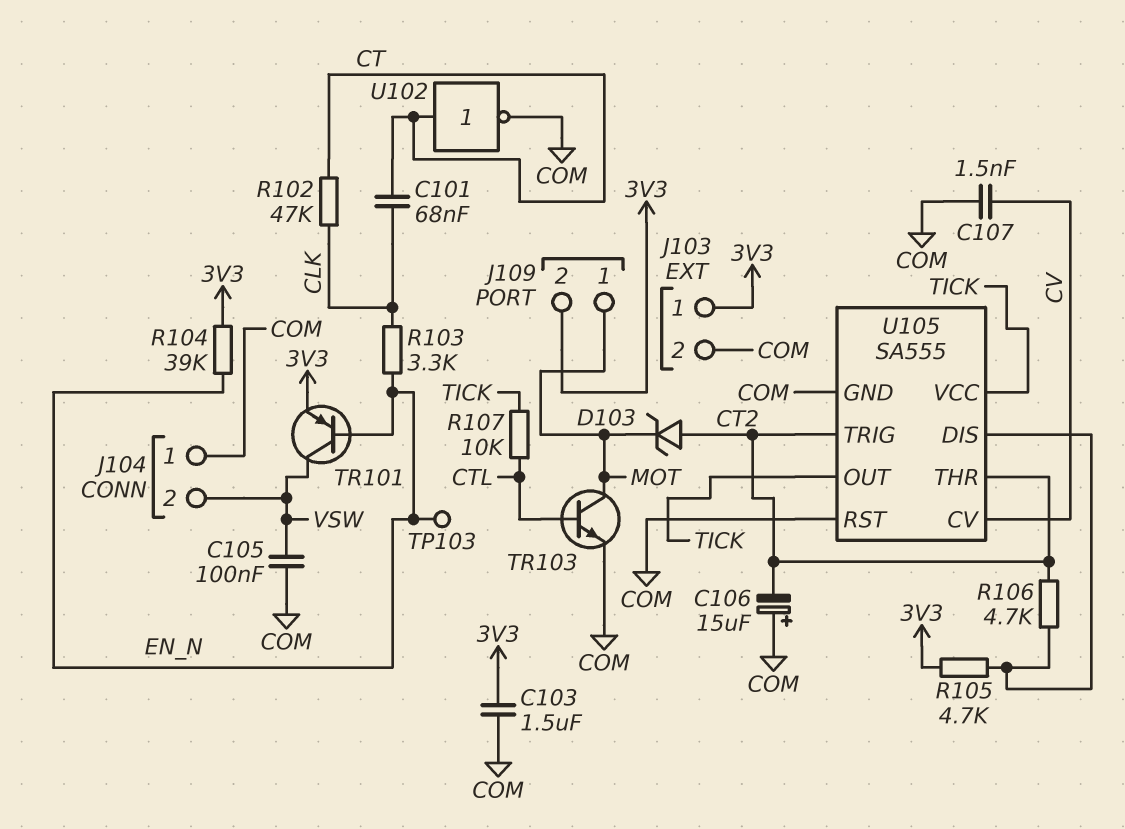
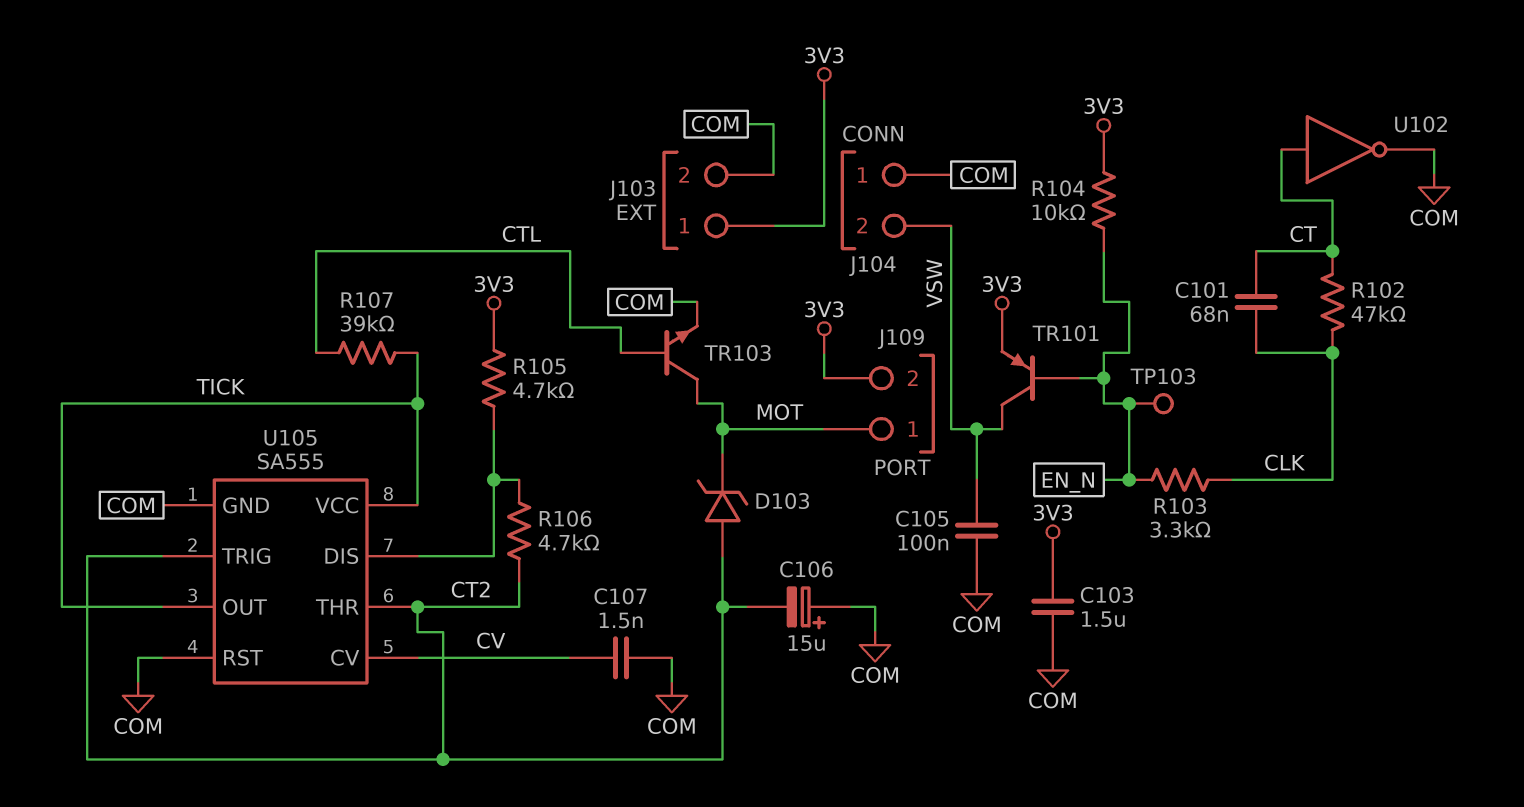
R104: 39k (3V3, EN_N) -> 10k (3V3, EN_N)
R107: 10k (CTL, TICK) -> 39k (CTL, TICK)

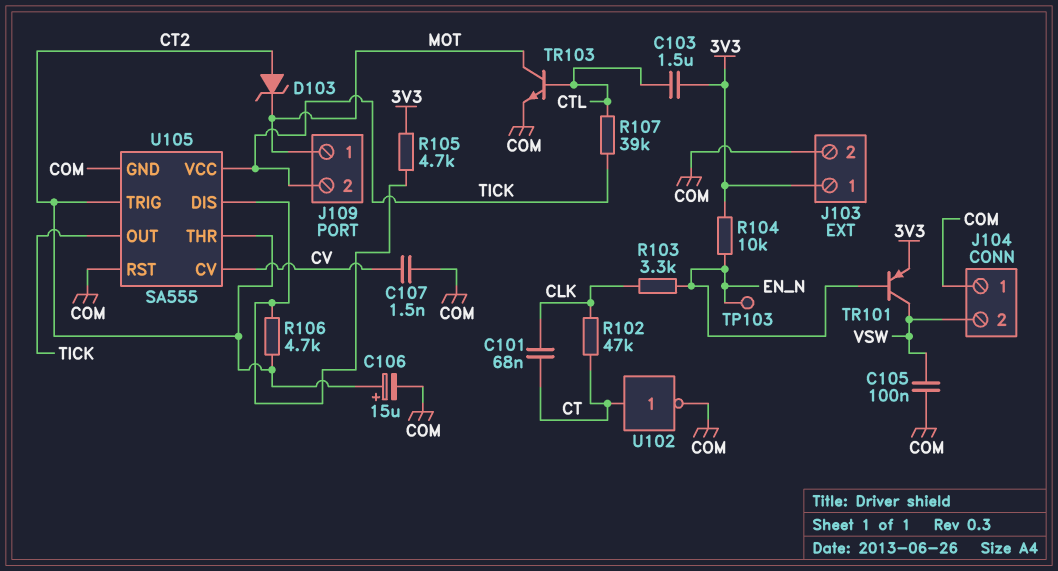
C103: 1.5uF (3V3, COM) -> 1.5uF (3V3, CTL)
C106: 15uF (plus COM, minus CT2) -> 15uF (plus CT2, minus COM)
J109 pin 2: 3V3 -> TICK

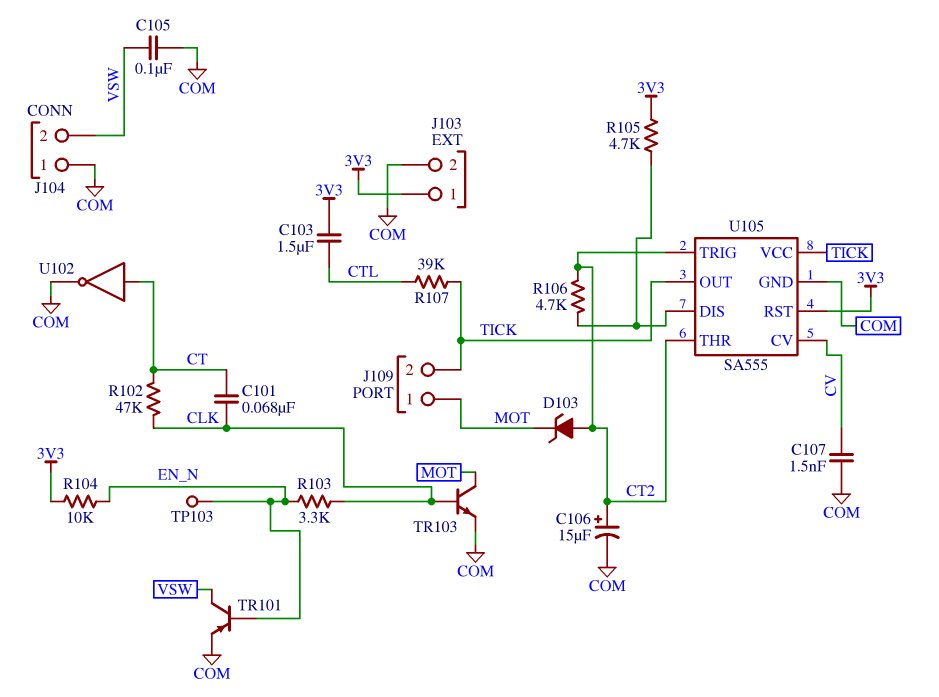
TR101: PNP (B EN_N, C VSW, E 3V3) -> PNP (B EN_N, C VSW, E COM)
TR103: NPN (B CTL, C MOT, E COM) -> NPN (B CLK, C MOT, E COM)
U105 pin RST: COM -> 3V3

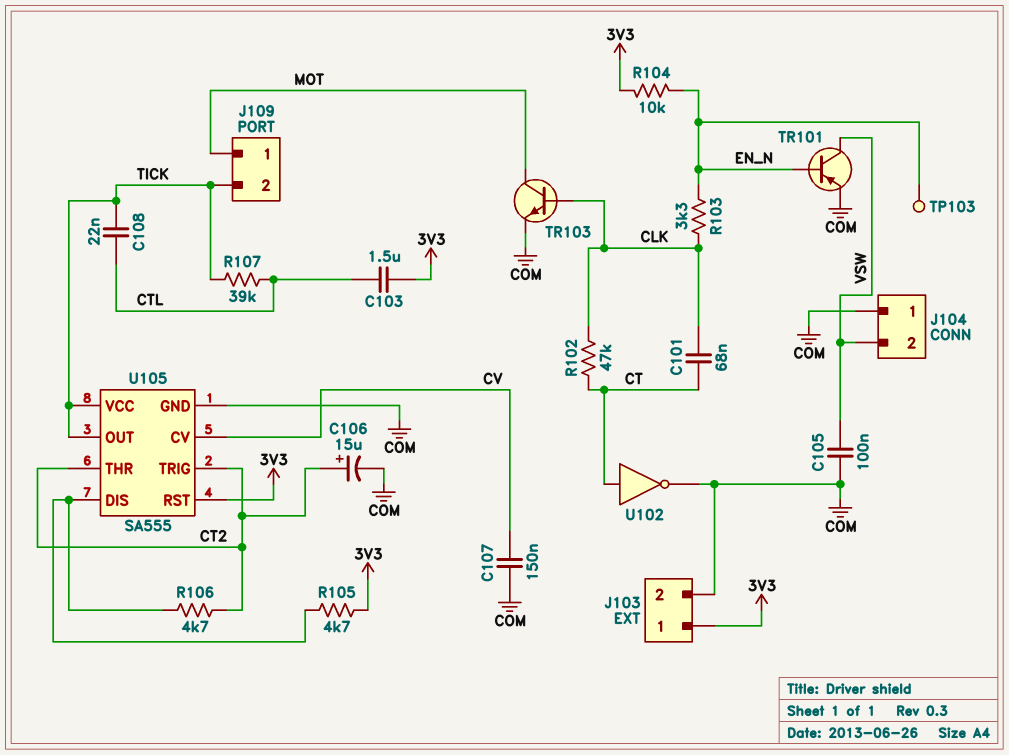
C107: 1.5nF (COM, CV) -> 150nF (COM, CV)
C108: none -> 22nF (CTL, TICK)
D103: zener (A CT2, K MOT) -> none

